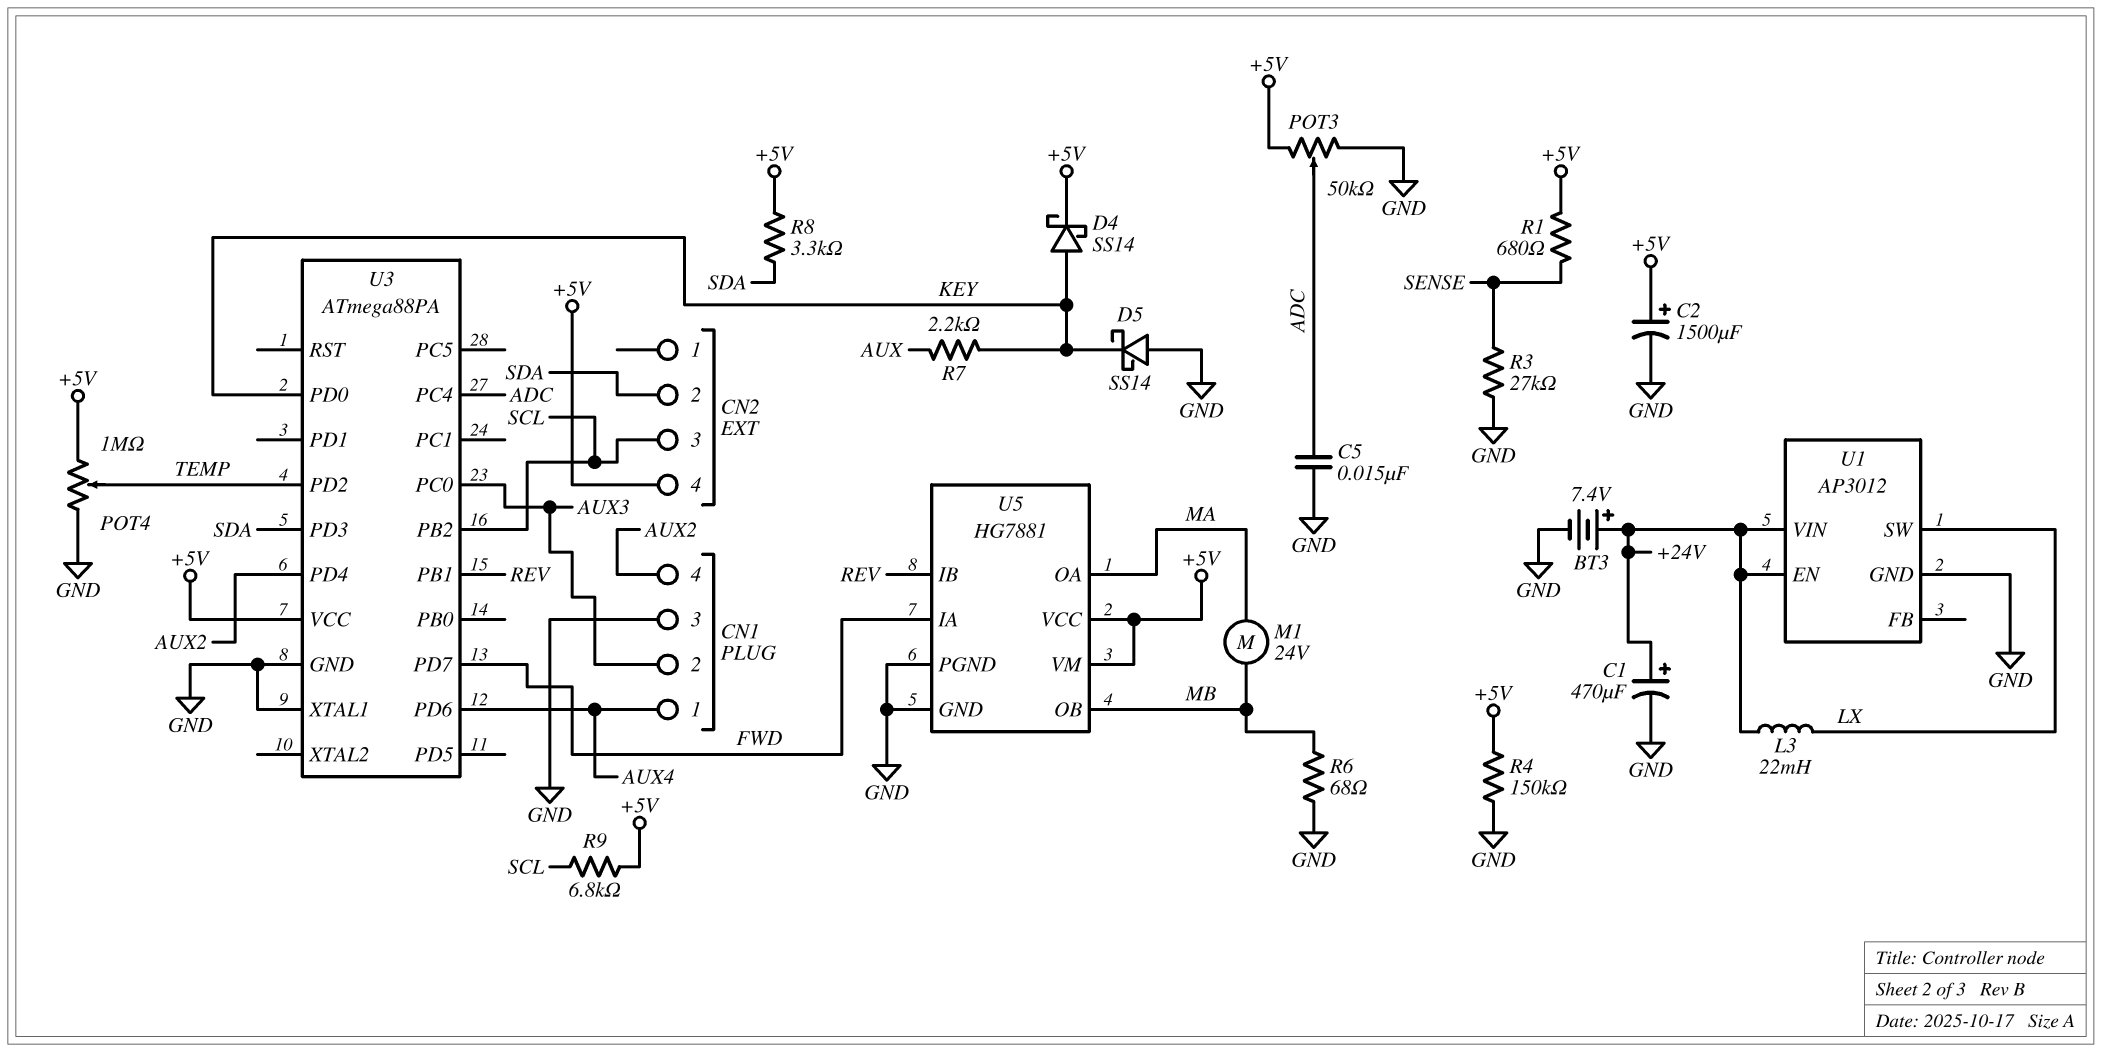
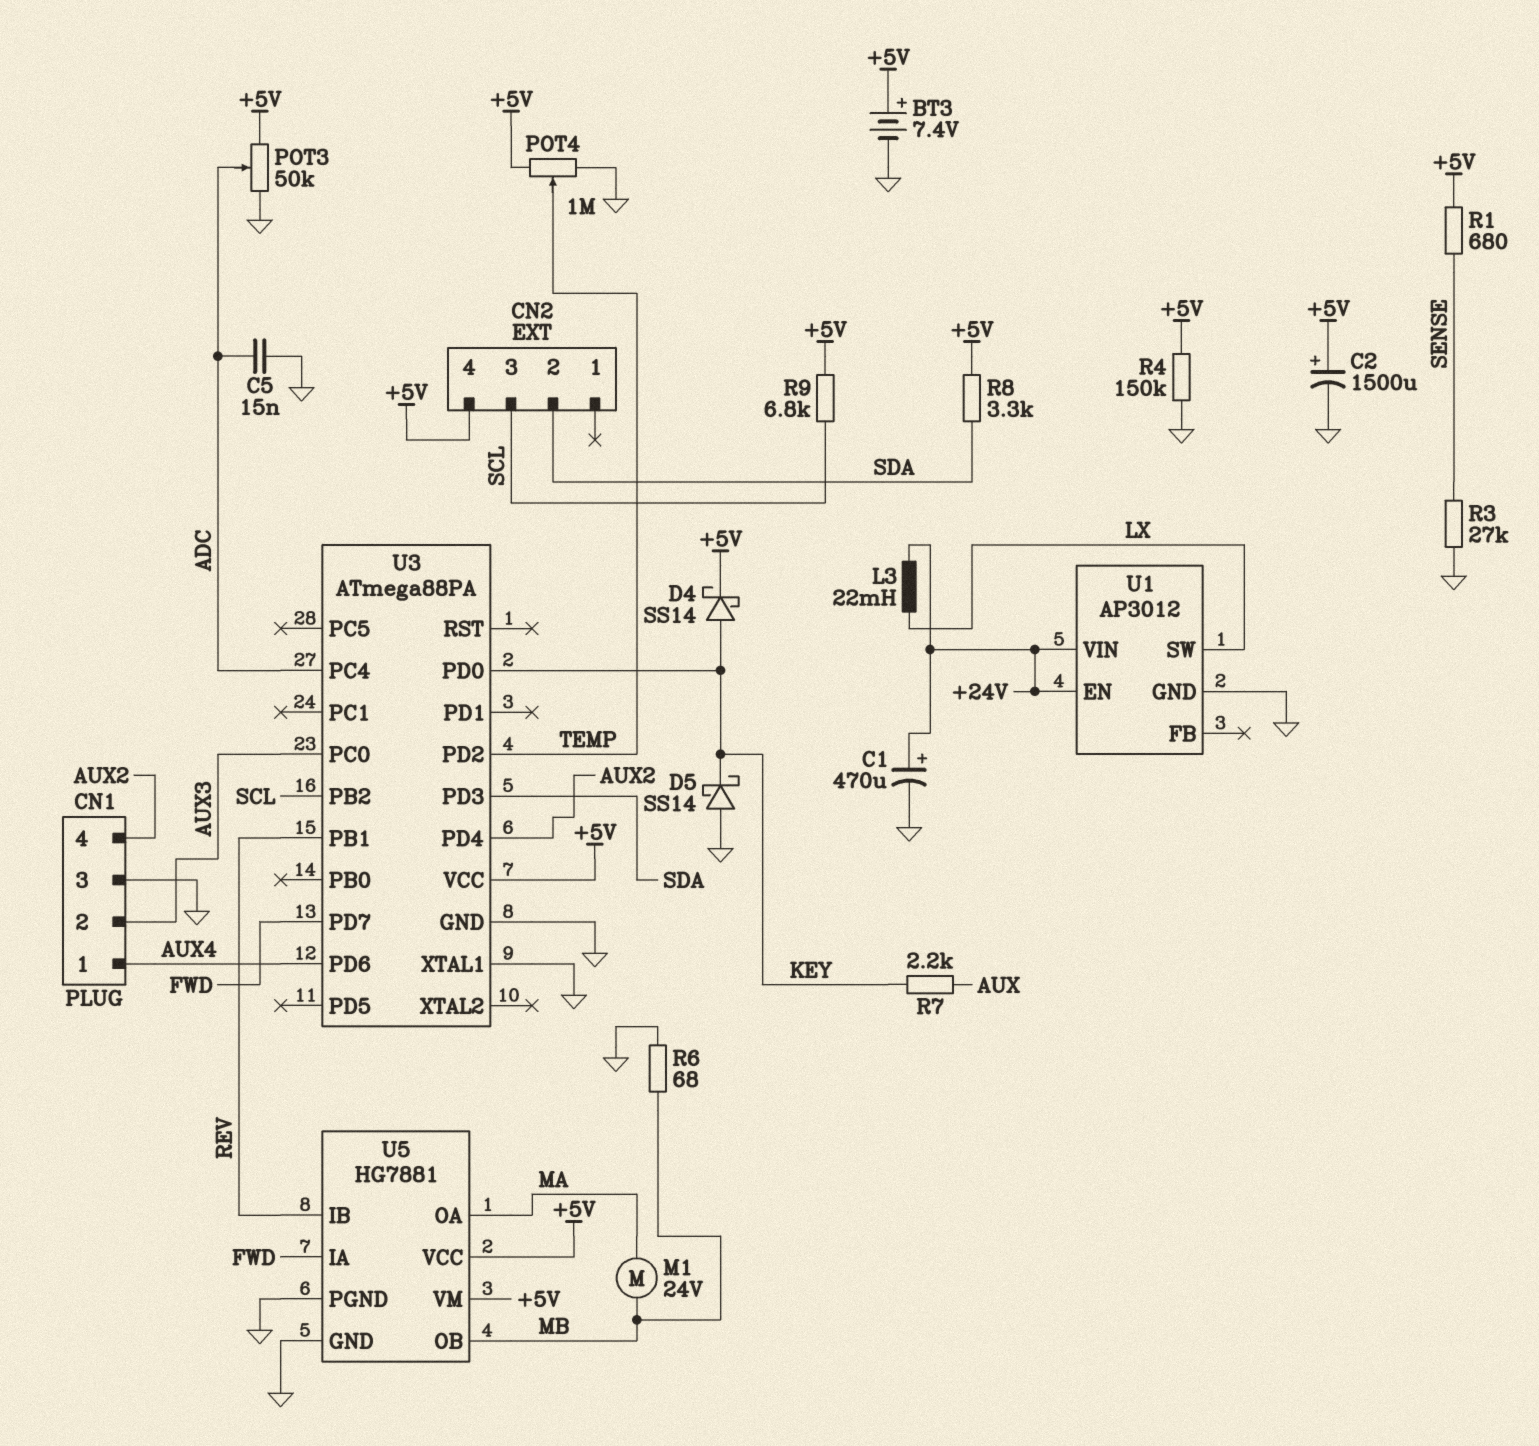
BT3: 7.4V (plus +24V, minus GND) -> 7.4V (plus +5V, minus GND)

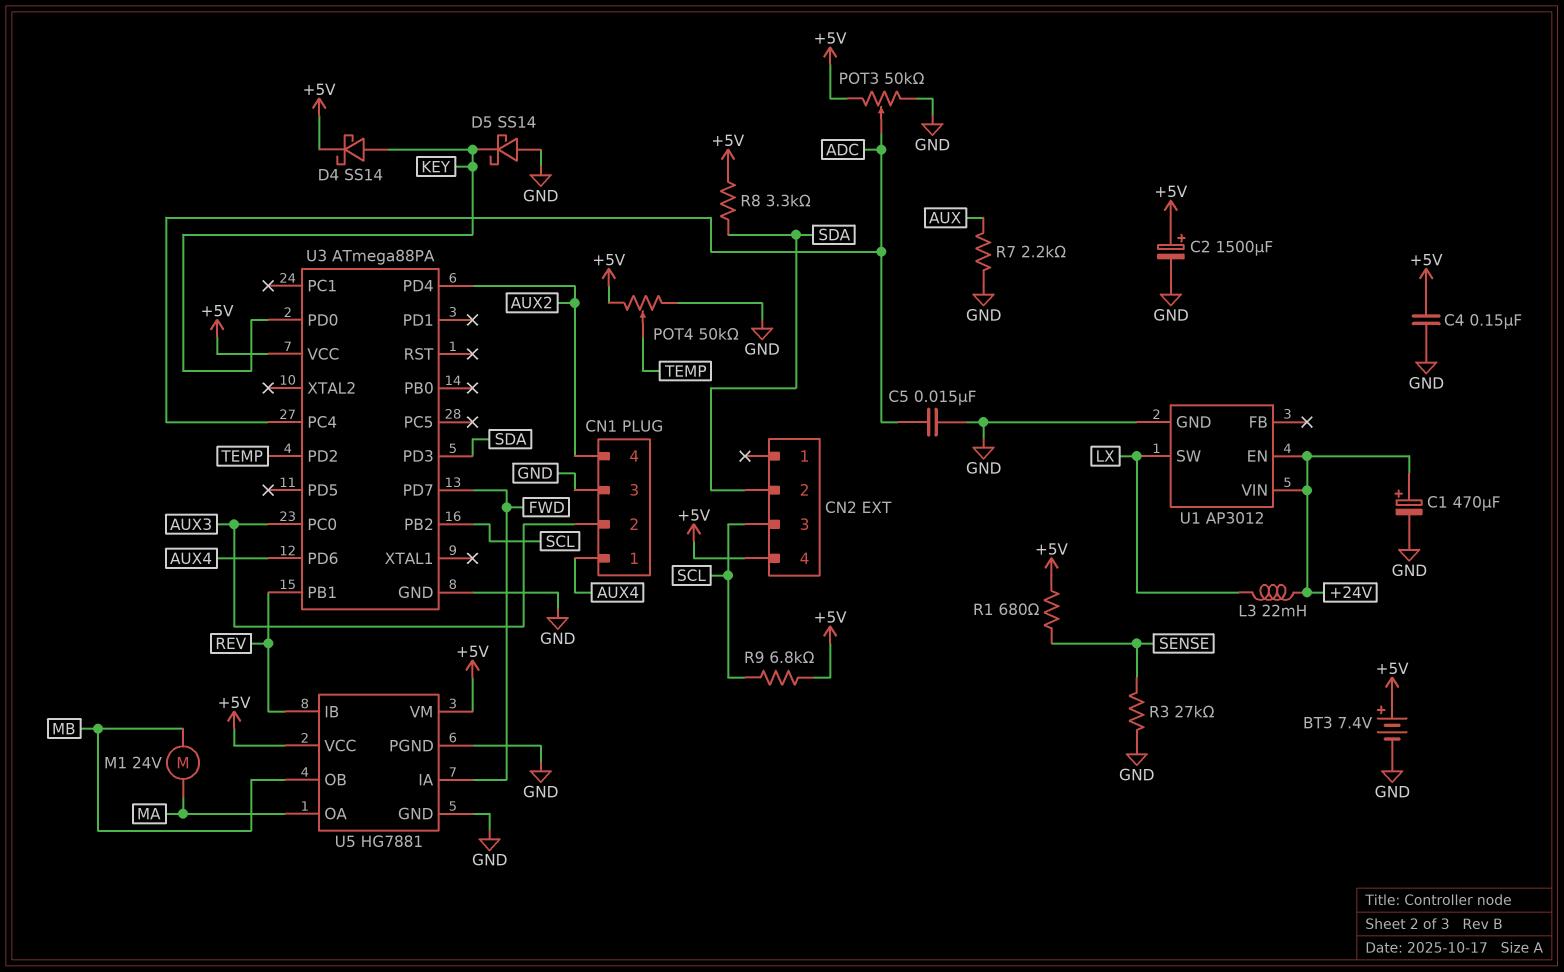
C4: none -> 150nF (+5V, GND)
POT4: 1M (+5V, GND, wiper TEMP) -> 50k (+5V, GND, wiper TEMP)
R4: 150k (+5V, GND) -> none
R6: 68 (GND, MB) -> none
R7: 2.2k (AUX, KEY) -> 2.2k (AUX, GND)
U3 pin XTAL1: GND -> none

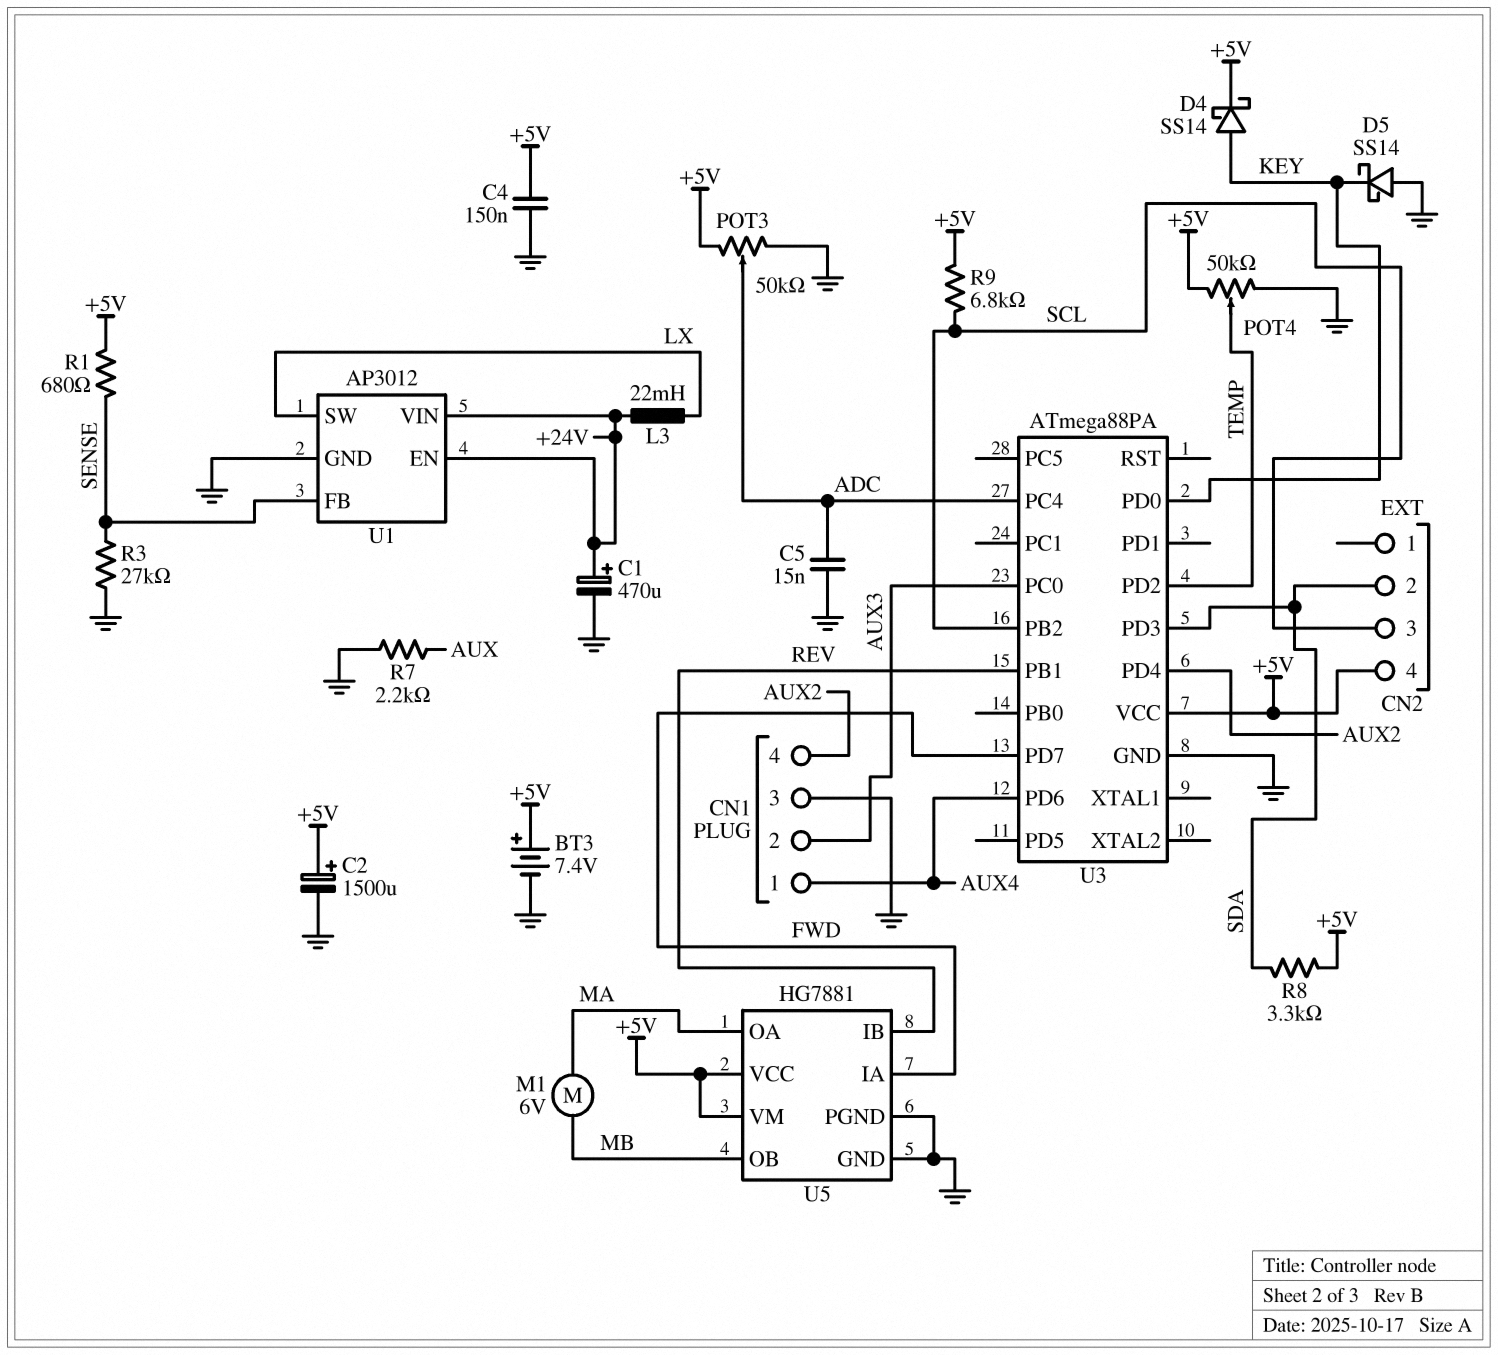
M1: motor 24V (MA, MB) -> motor 6V (MA, MB)
U1 pin FB: none -> SENSE

